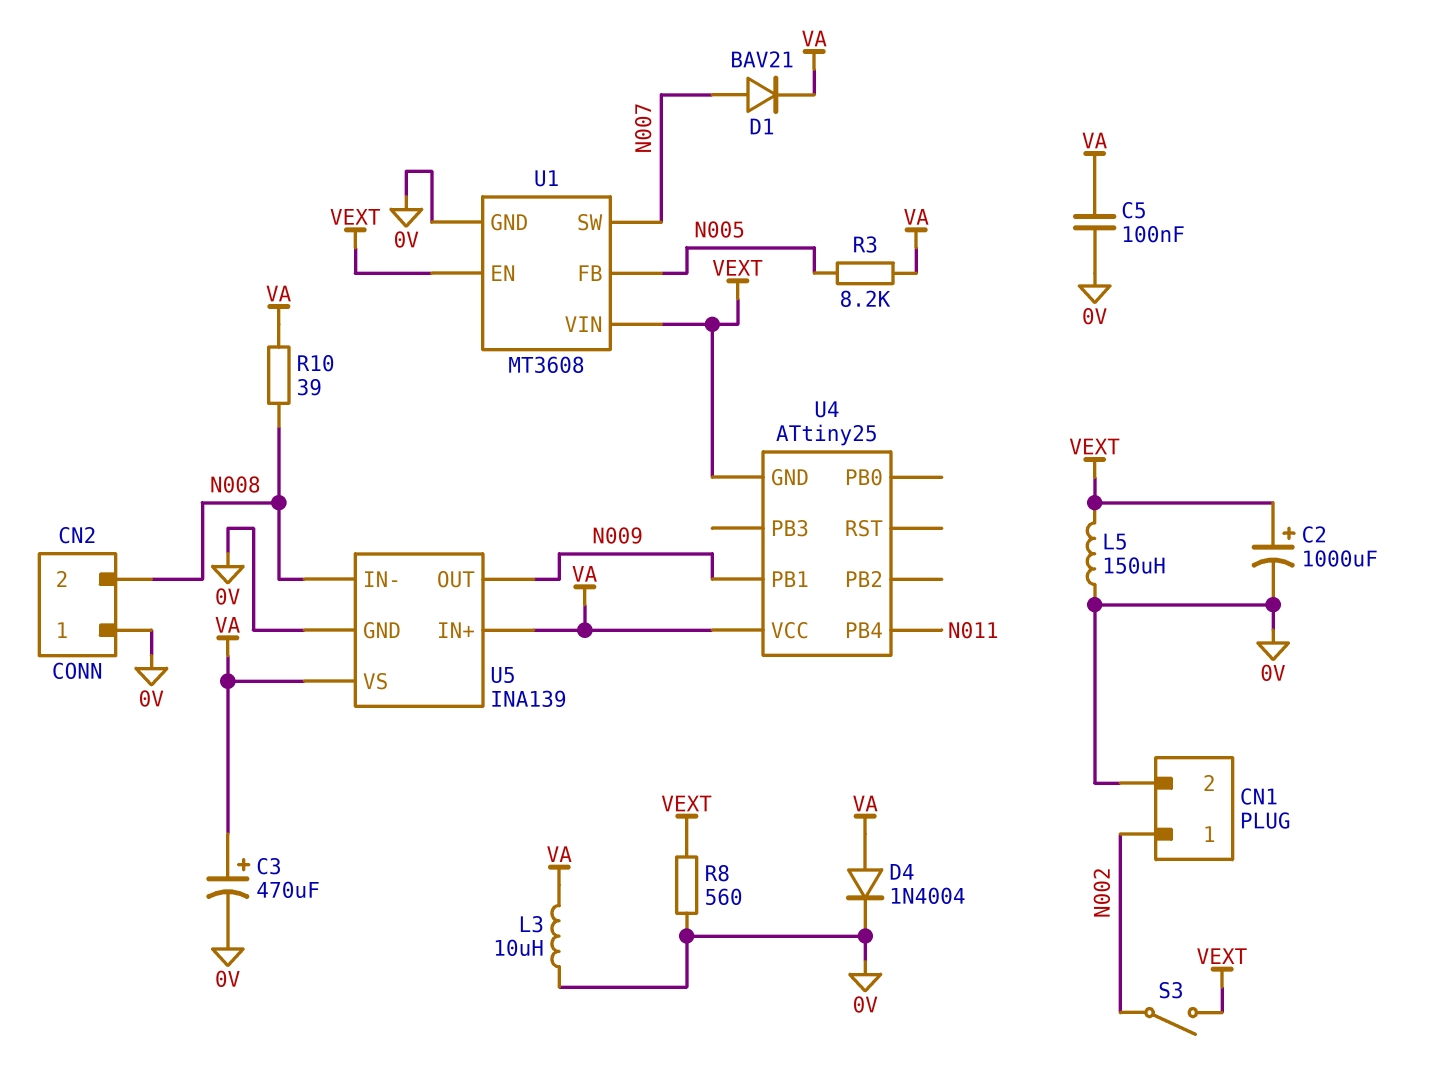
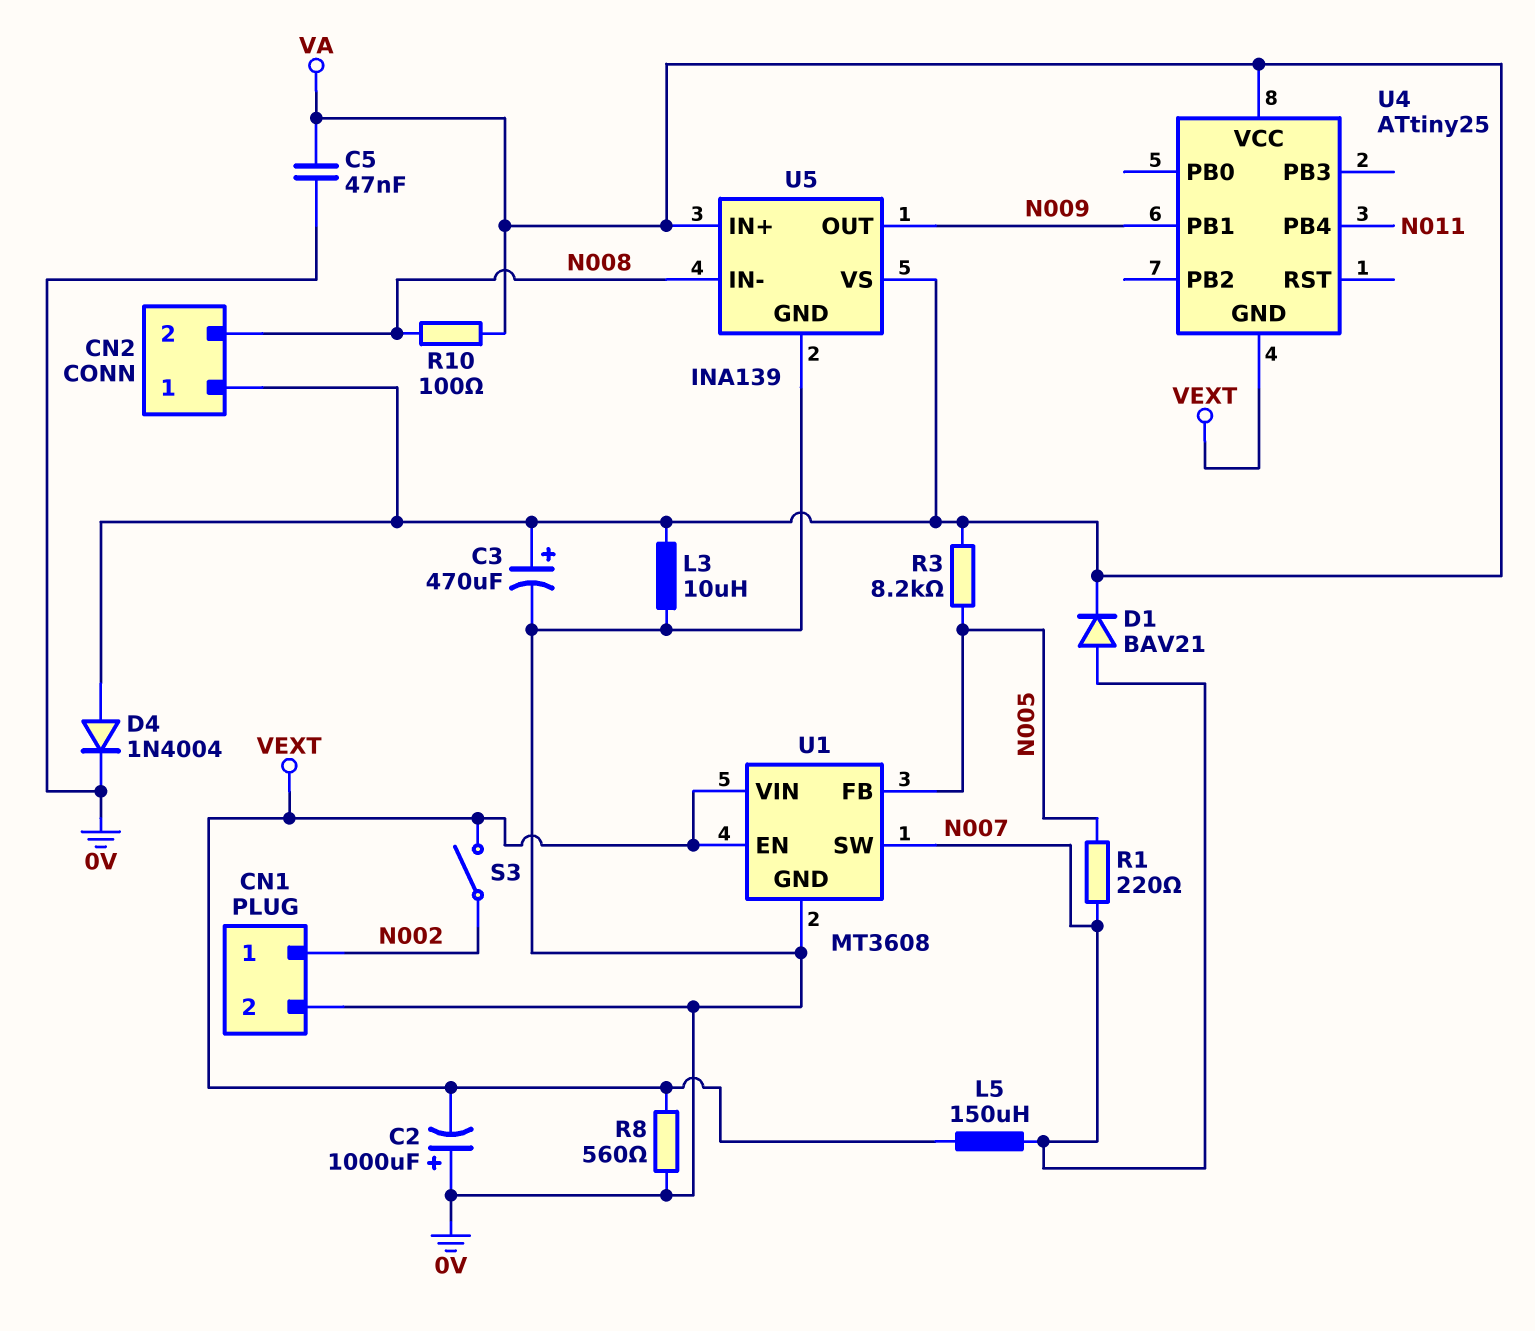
C2: 1000uF (plus VEXT, minus 0V) -> 1000uF (plus 0V, minus VEXT)
C5: 100nF (0V, VA) -> 47nF (0V, VA)
CN2 pin 1: 0V -> VA
L5: 150uH (0V, VEXT) -> 150uH (N007, VEXT)
R1: none -> 220 (N005, N007)
R10: 39 (N008, VA) -> 100 (N008, VA)

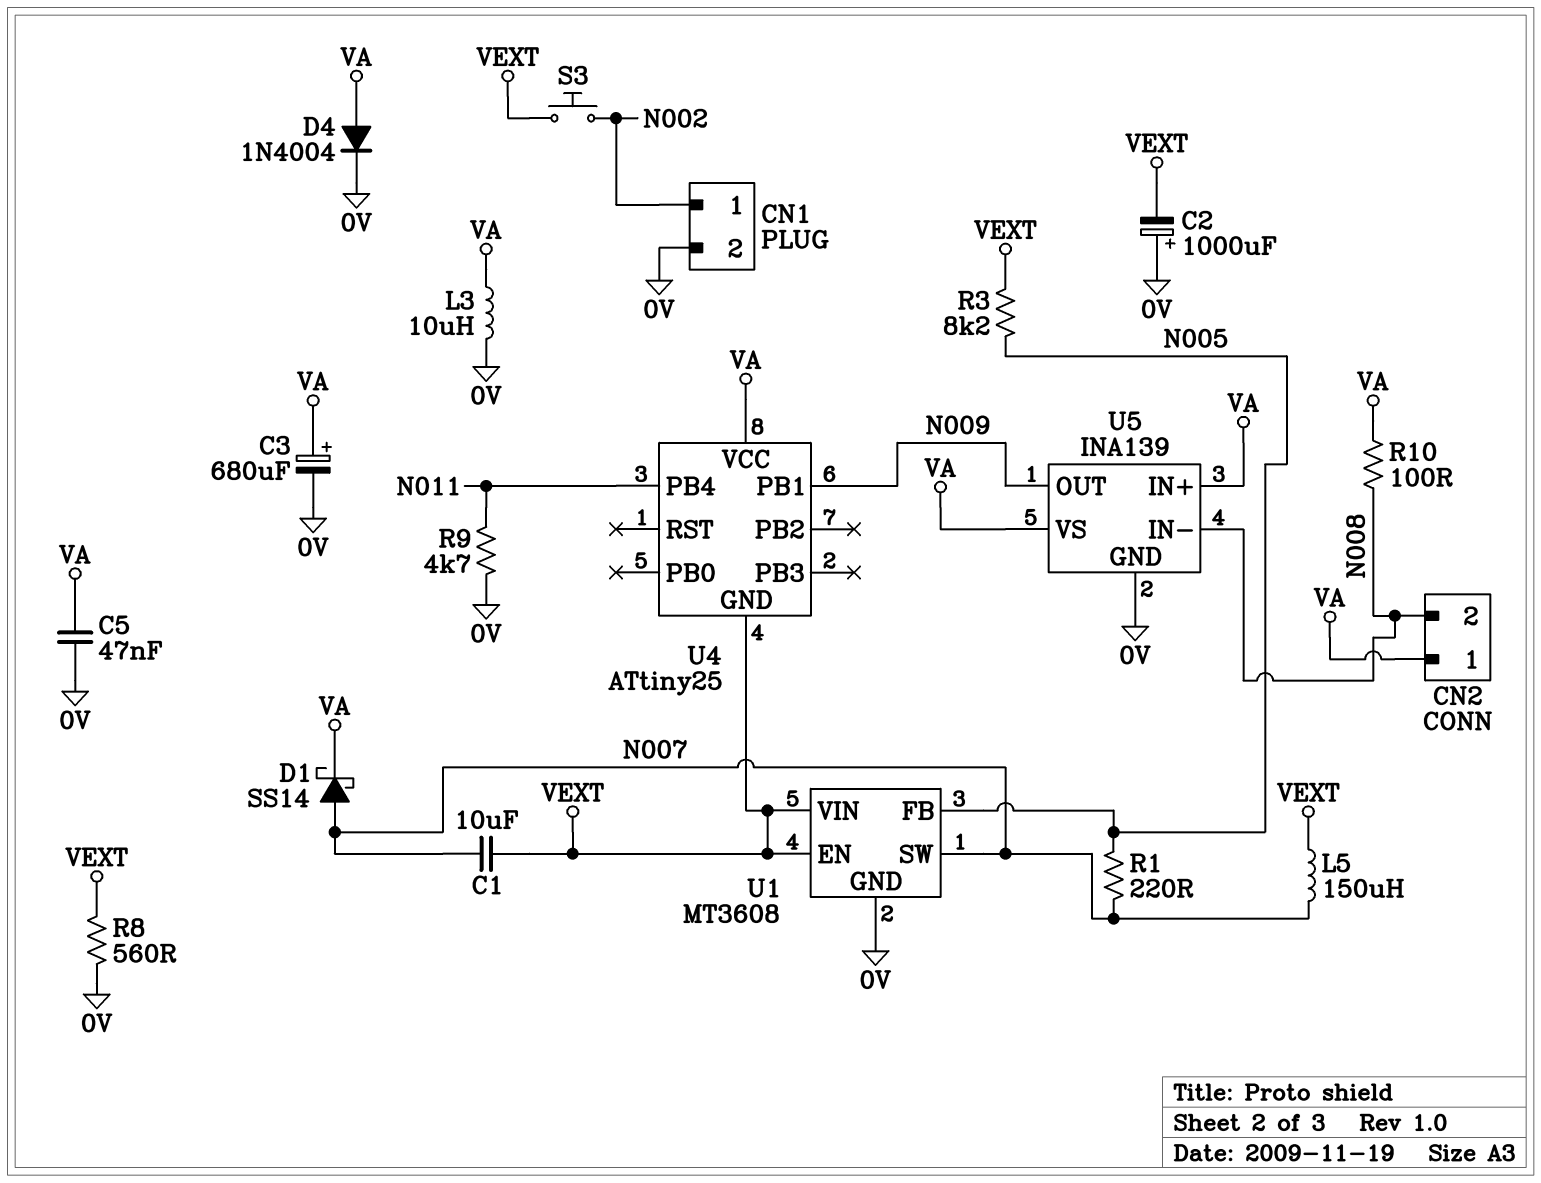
C1: none -> 10uF (N007, VEXT)
C3: 470uF (plus VA, minus 0V) -> 680uF (plus VA, minus 0V)
D1: diode BAV21 (A N007, K VA) -> schottky SS14 (A N007, K VA)
R3: 8.2k (N005, VA) -> 8.2k (N005, VEXT)
R9: none -> 4.7k (0V, N011)
S3: switch (N002, VEXT) -> button (N002, VEXT)

